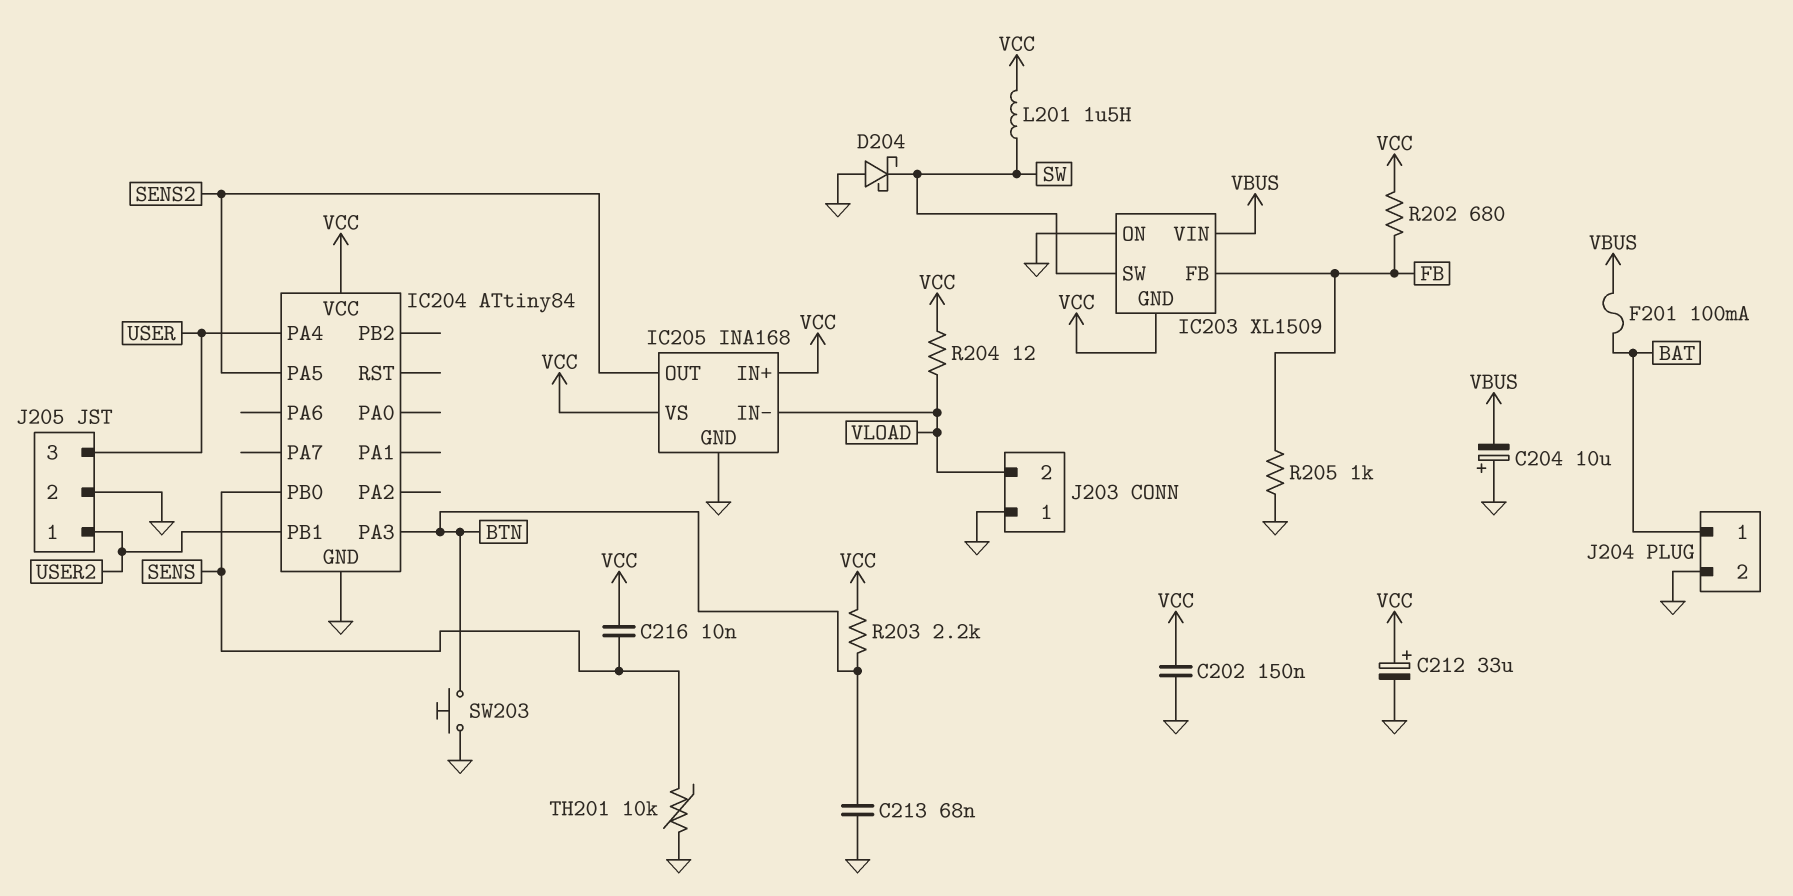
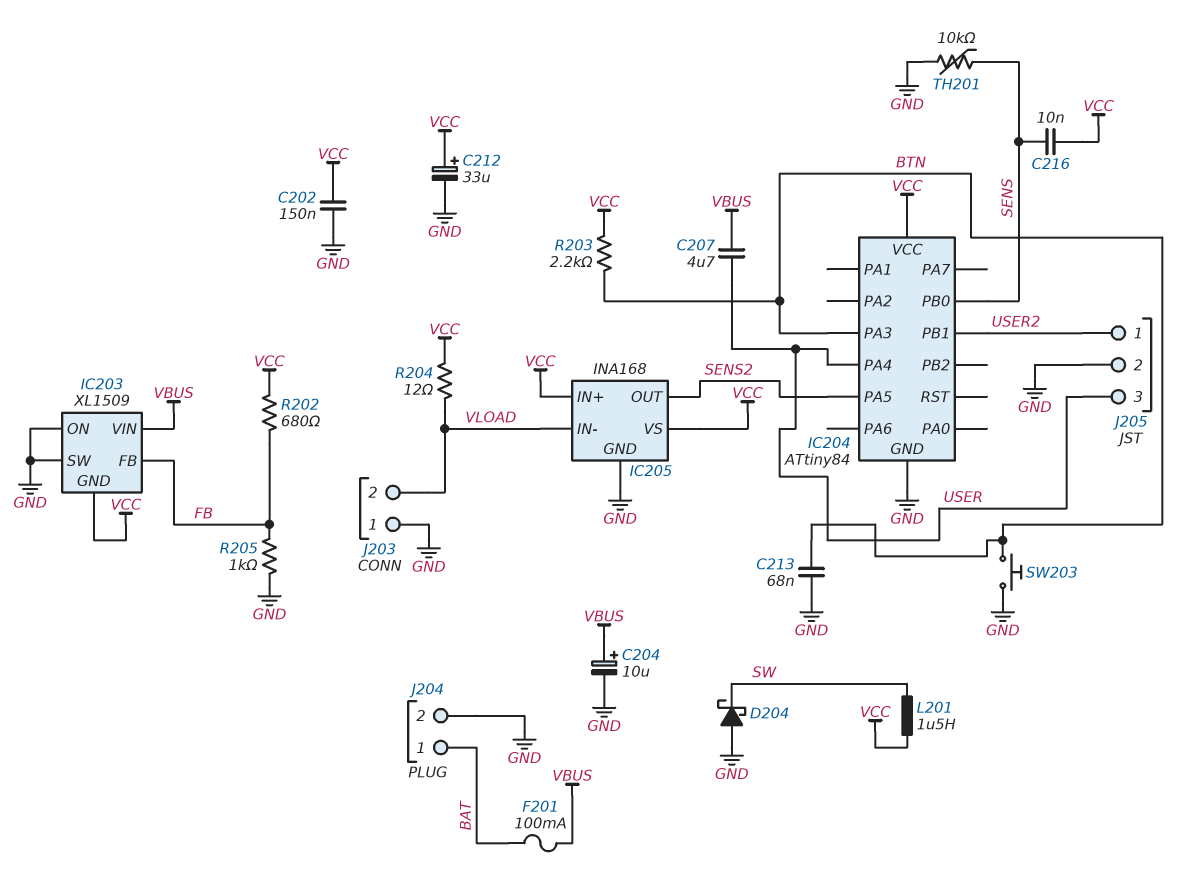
C204: 10uF (plus GND, minus VBUS) -> 10uF (plus VBUS, minus GND)
C207: none -> 4.7uF (USER, VBUS)
IC203 pin SW: SW -> GND

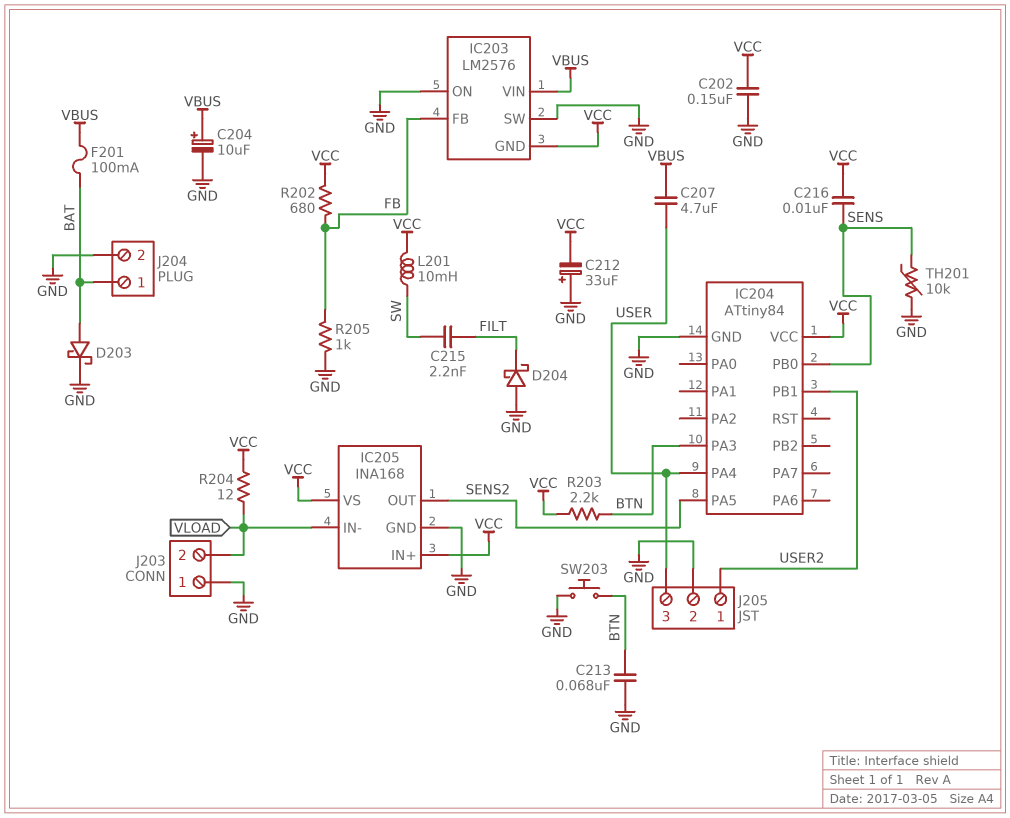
C212: 33uF (plus VCC, minus GND) -> 33uF (plus GND, minus VCC)
C215: none -> 2.2nF (FILT, SW)
D203: none -> schottky (A BAT, K GND)
D204: schottky (A GND, K SW) -> schottky (A GND, K FILT)
IC203: XL1509 -> LM2576
L201: 1.5uH (SW, VCC) -> 10mH (SW, VCC)

